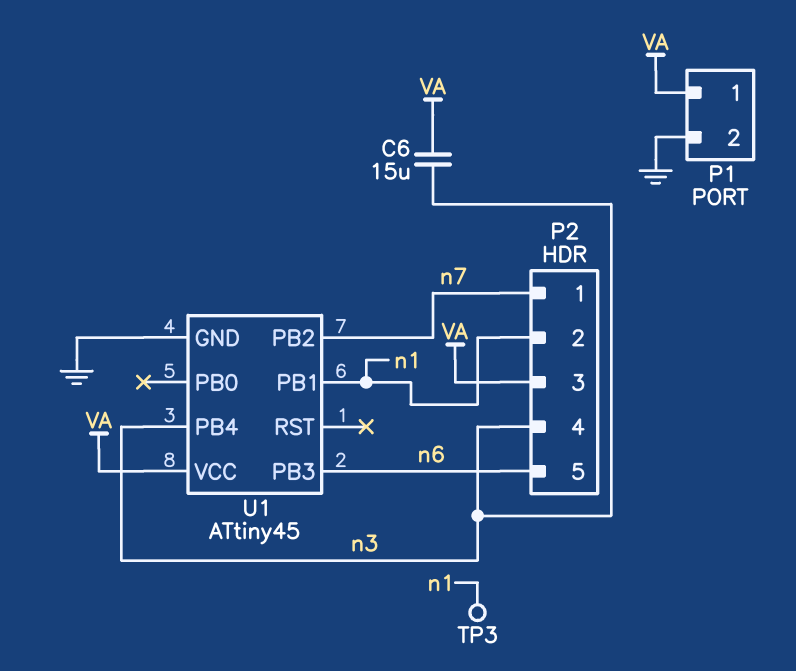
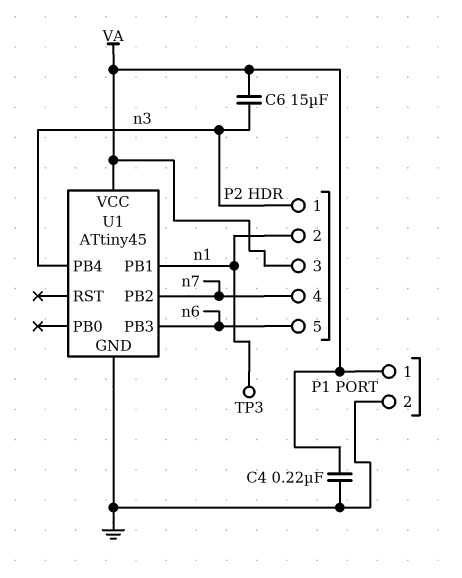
C4: none -> 220nF (GND, VA)
P2 pin 1: n7 -> n3
P2 pin 4: n3 -> n7

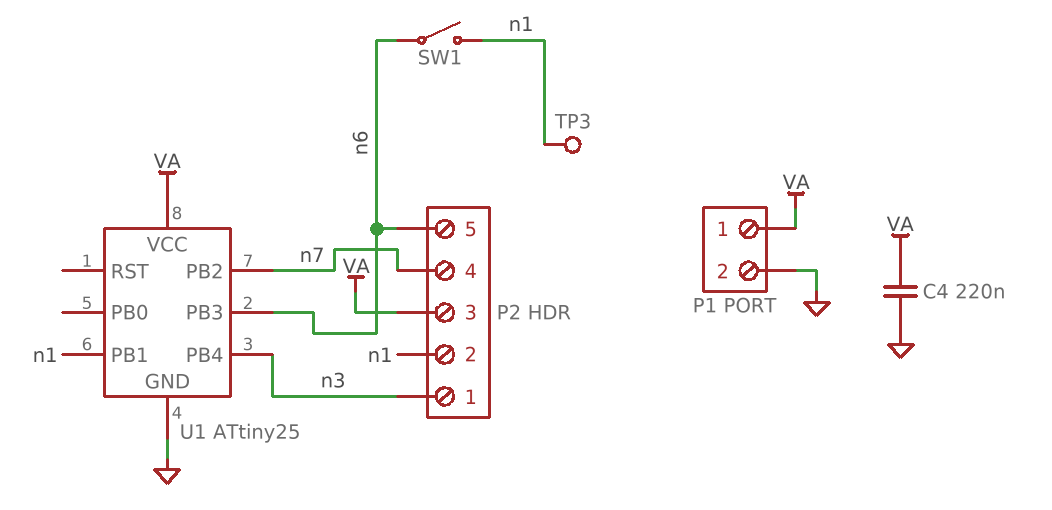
C6: 15uF (VA, n3) -> none
SW1: none -> switch (n1, n6)
U1: ATtiny45 -> ATtiny25

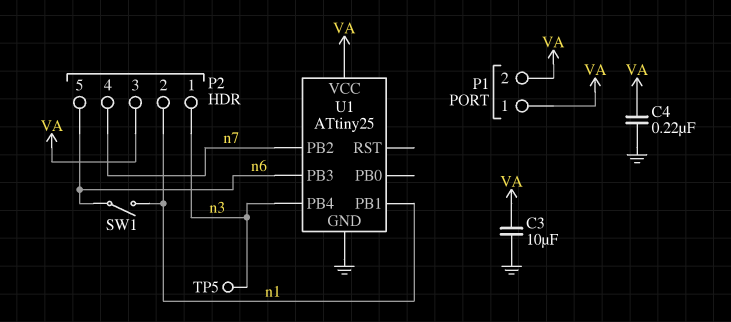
C3: none -> 10uF (GND, VA)
P1 pin 2: GND -> VA
TP3: test point (n1) -> none
TP5: none -> test point (n3)

